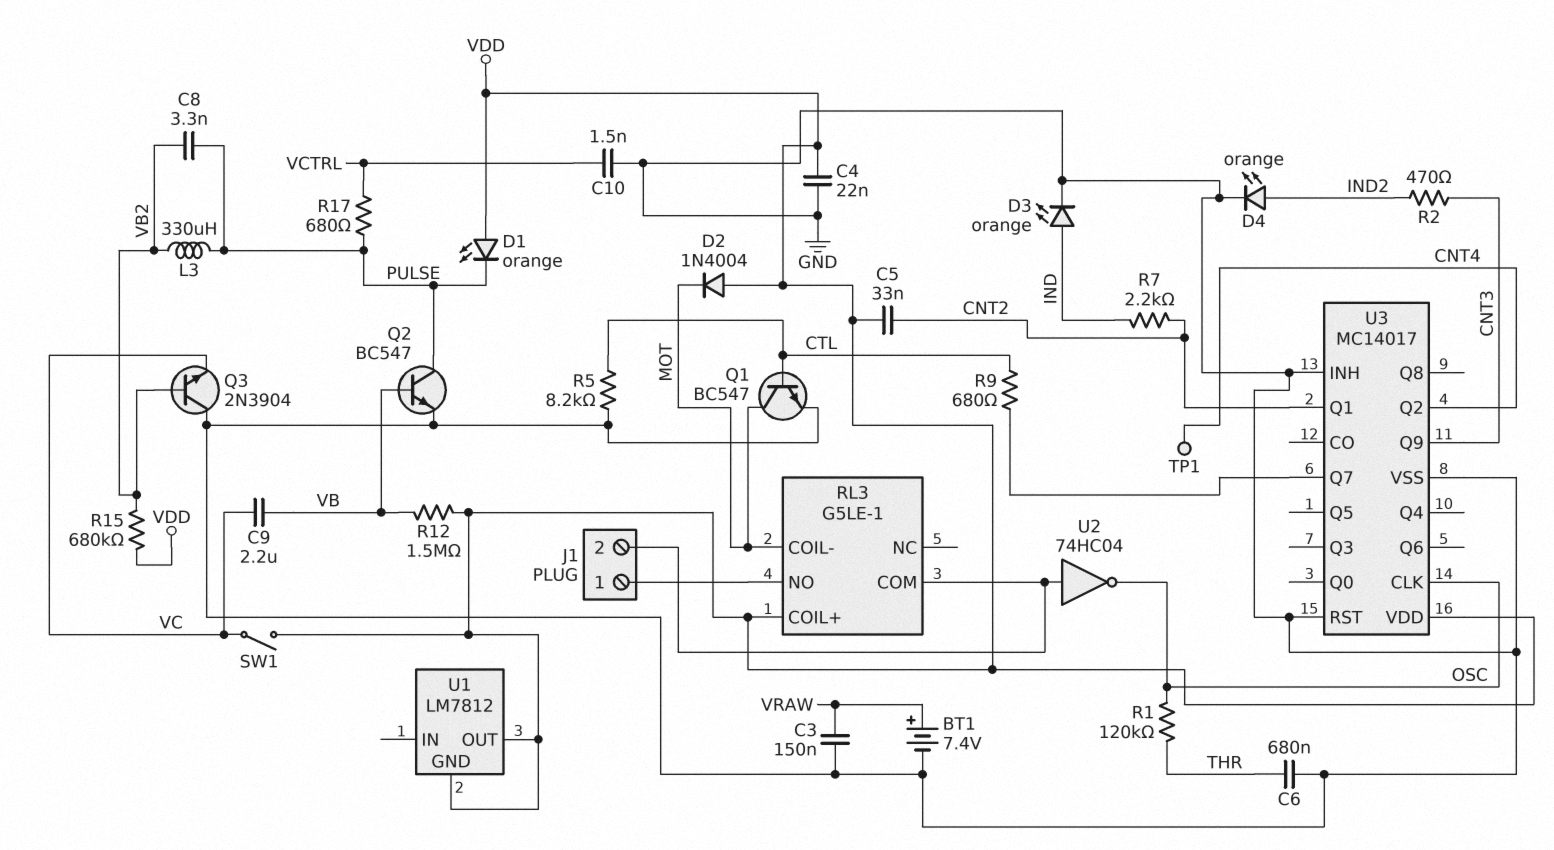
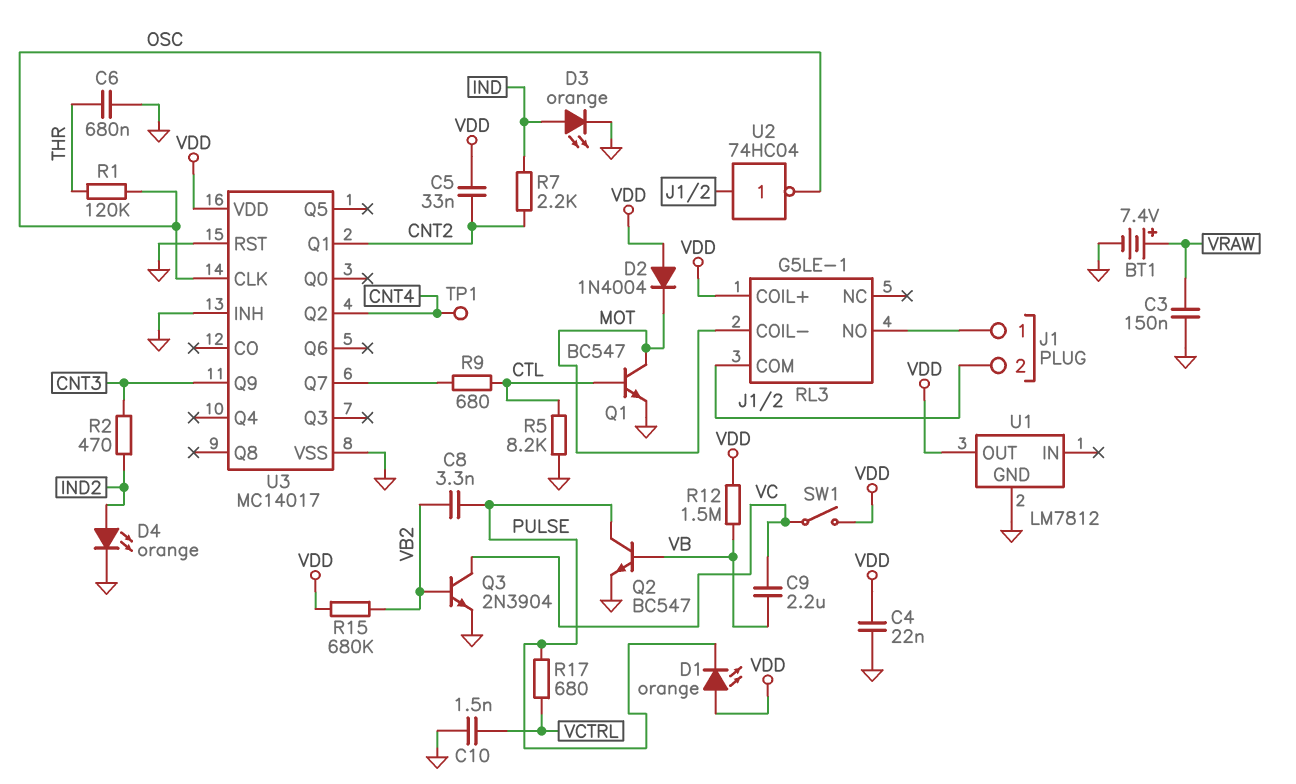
L3: 330uH (PULSE, VB2) -> none
Q3: NPN 2N3904 (B VB2, C GND, E VC) -> NPN 2N3904 (B VB2, C VC, E GND)
U1 pin GND: VDD -> GND

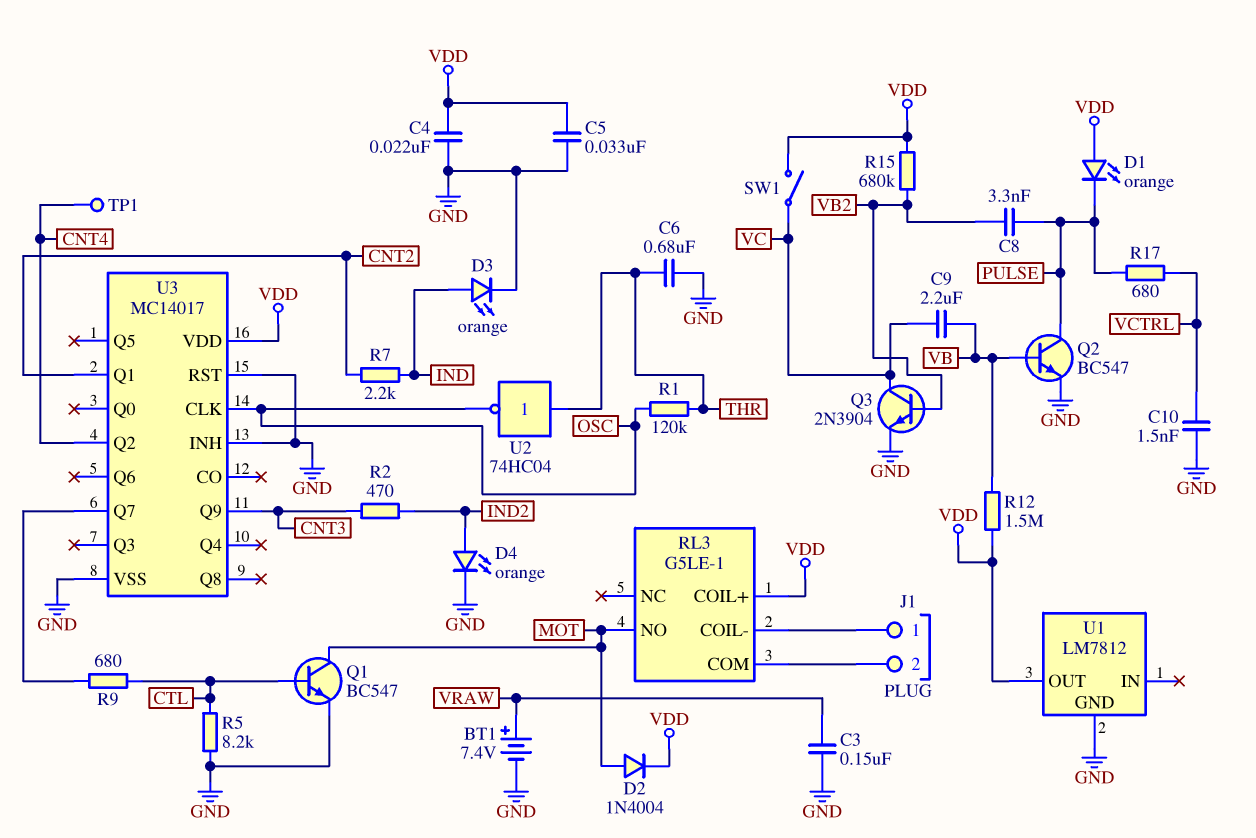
C5: 33nF (CNT2, VDD) -> 33nF (GND, VDD)
D2: diode 1N4004 (A VDD, K MOT) -> diode 1N4004 (A MOT, K VDD)
RL3 pin COIL-: MOT -> J1/1
RL3 pin NO: J1/1 -> MOT
U2: NOT 74HC04 (in J1/2, out OSC) -> NOT 74HC04 (in THR, out OSC)

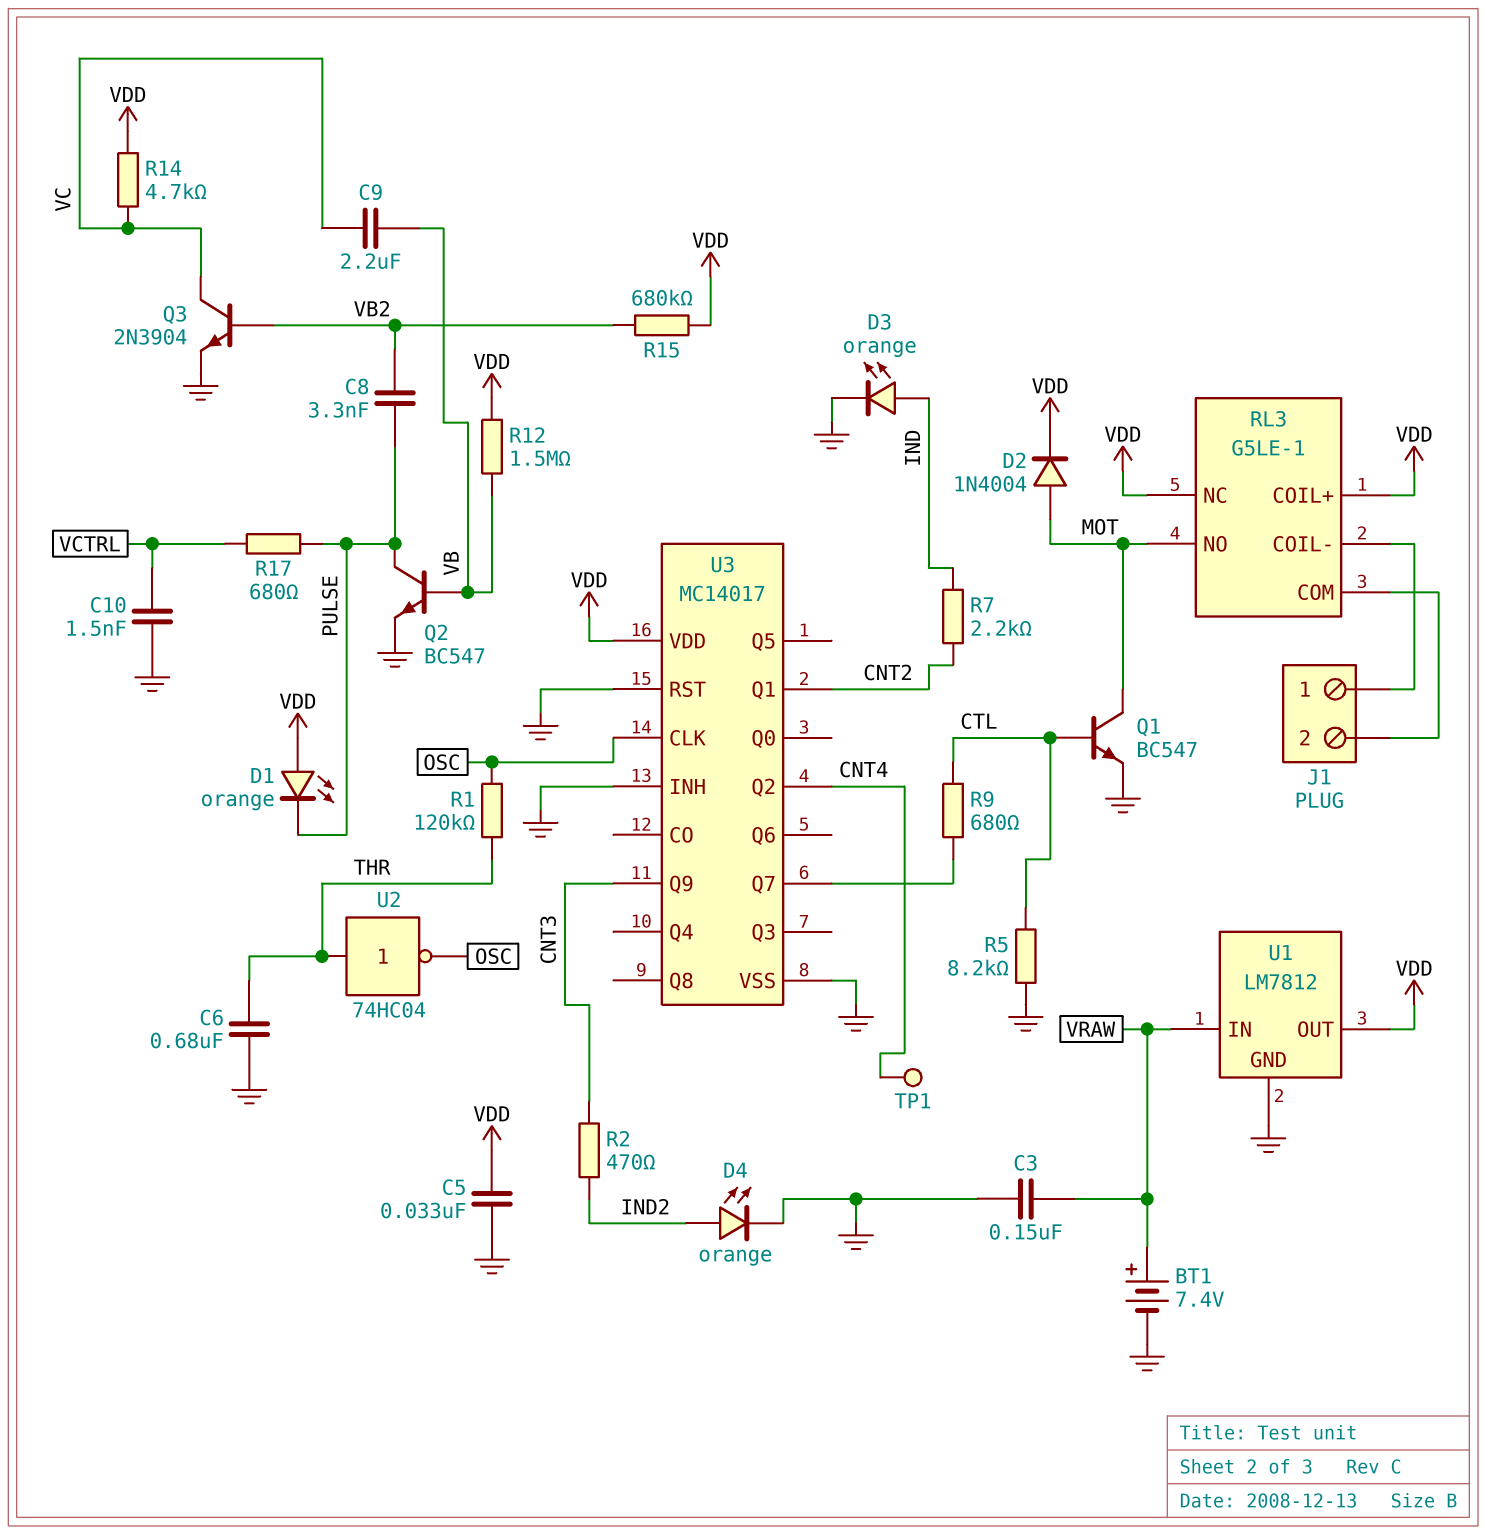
C4: 22nF (GND, VDD) -> none
R14: none -> 4.7k (VC, VDD)
RL3 pin NC: none -> VDD
SW1: switch (VC, VDD) -> none
U1 pin IN: none -> VRAW

